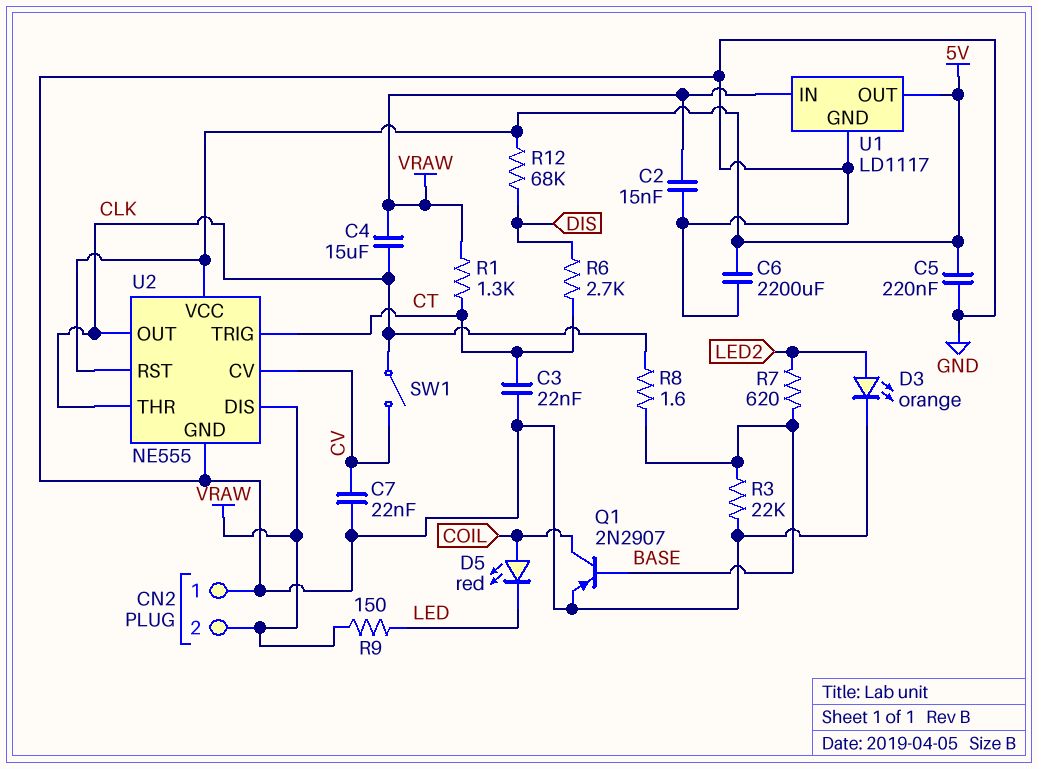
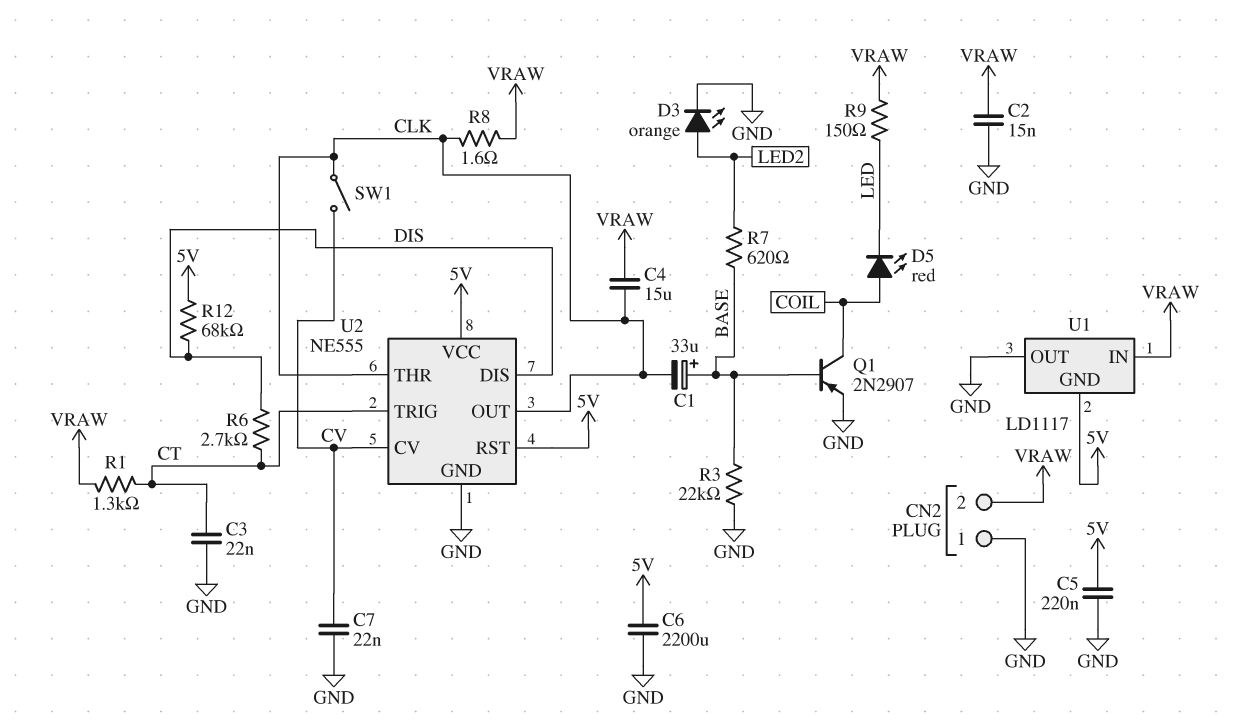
C1: none -> 33uF (plus BASE, minus CLK)
R8: 1.6 (BASE, CLK) -> 1.6 (CLK, VRAW)
U1 pin GND: GND -> 5V
U1 pin OUT: 5V -> GND
U2 pin DIS: VRAW -> DIS

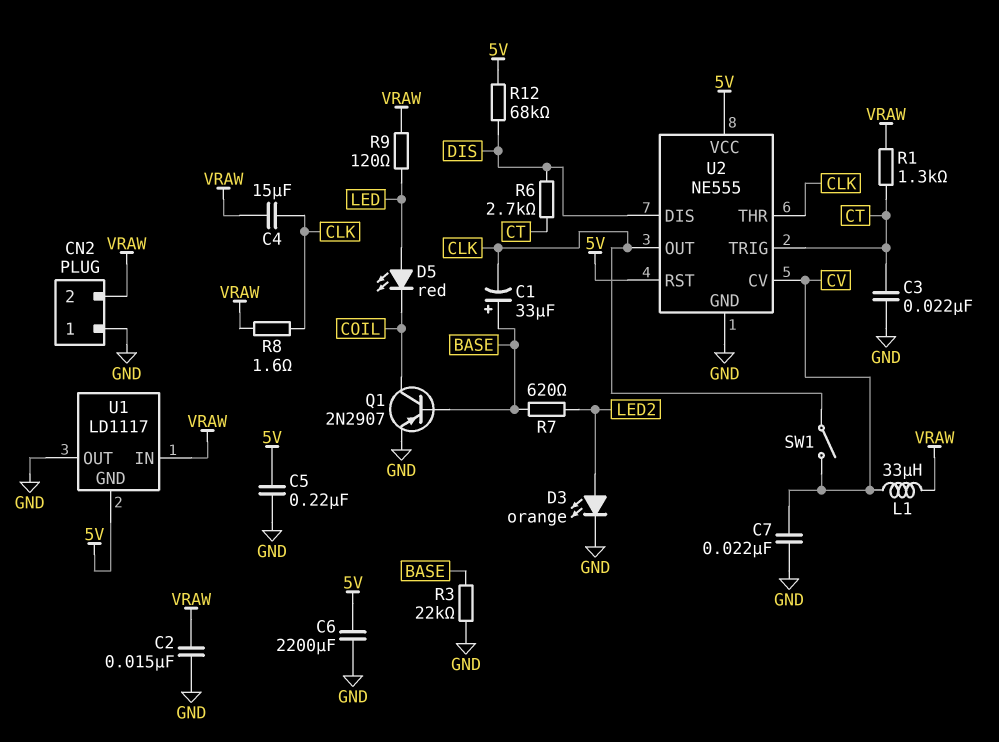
D5: LED red (A COIL, K LED) -> LED red (A LED, K COIL)
L1: none -> 33uH (CV, VRAW)
R9: 150 (LED, VRAW) -> 120 (LED, VRAW)

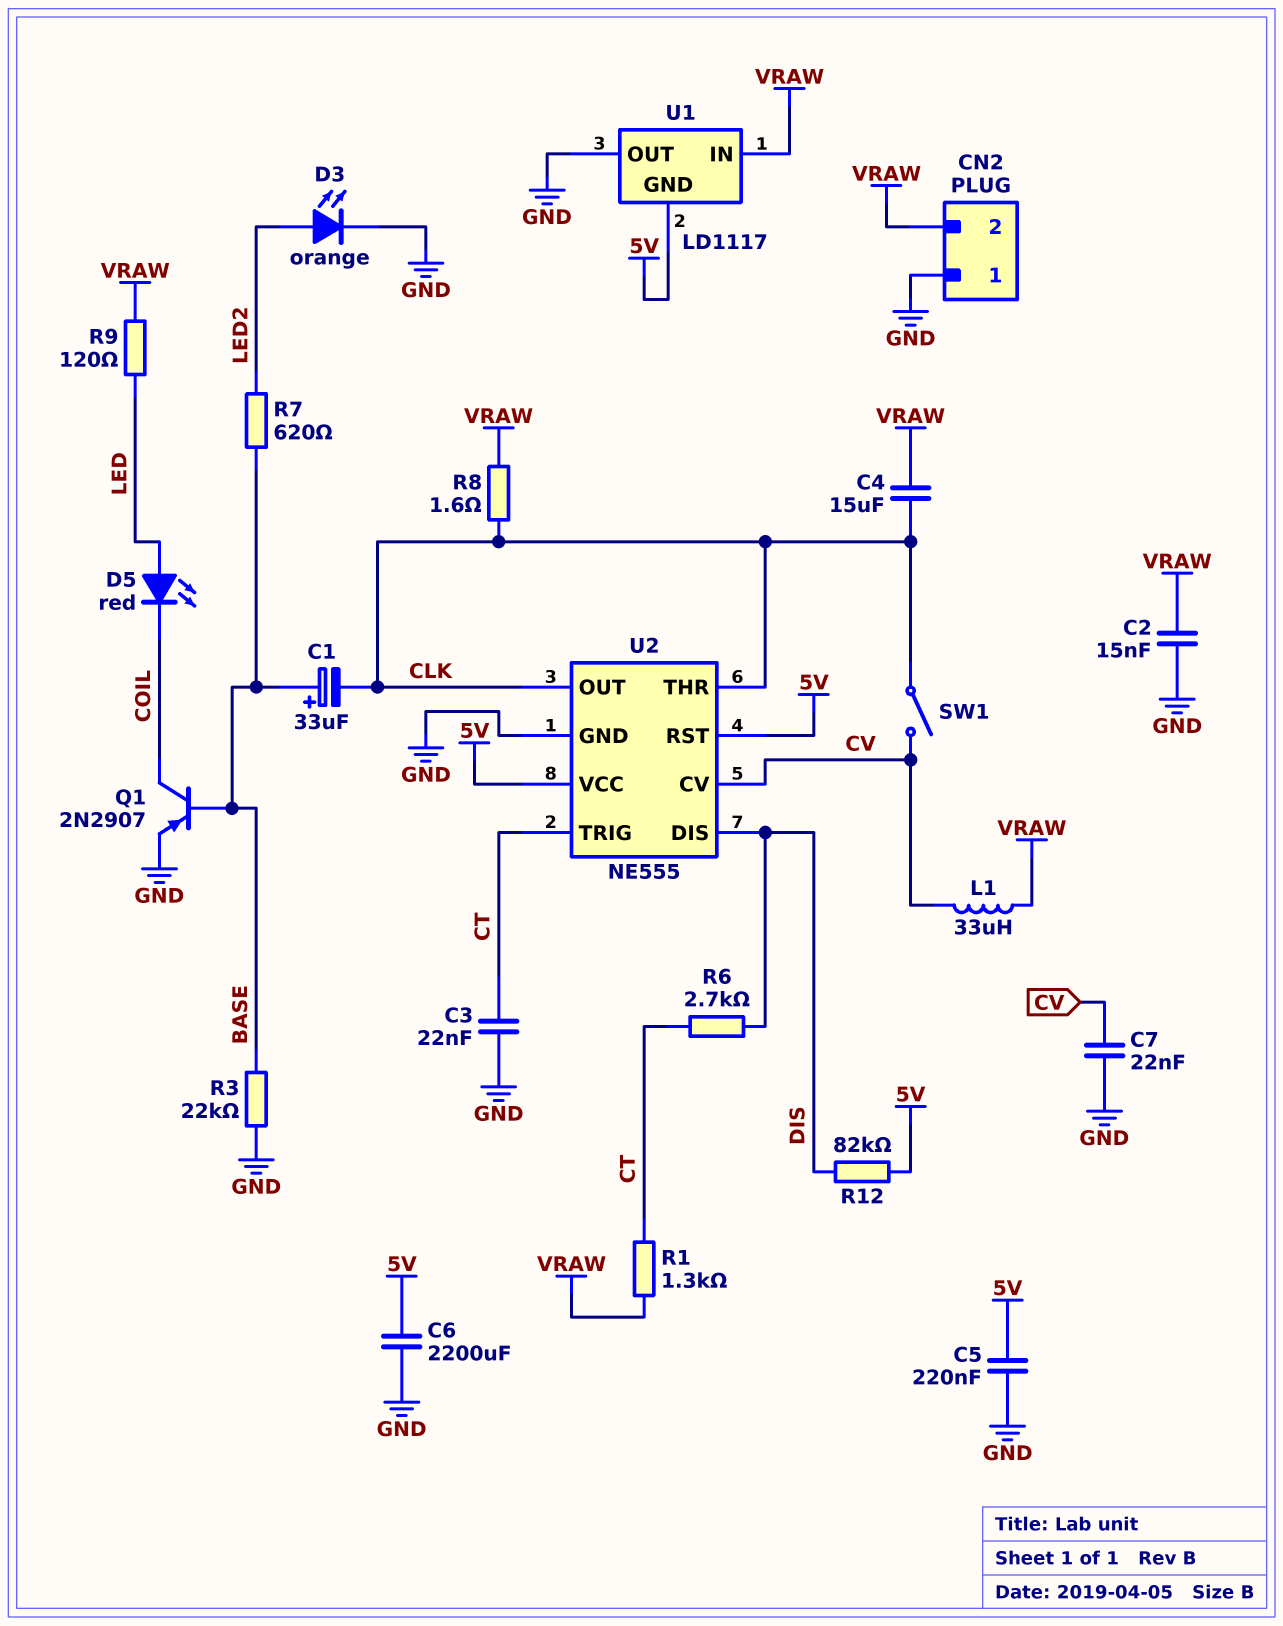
R12: 68k (5V, DIS) -> 82k (5V, DIS)

